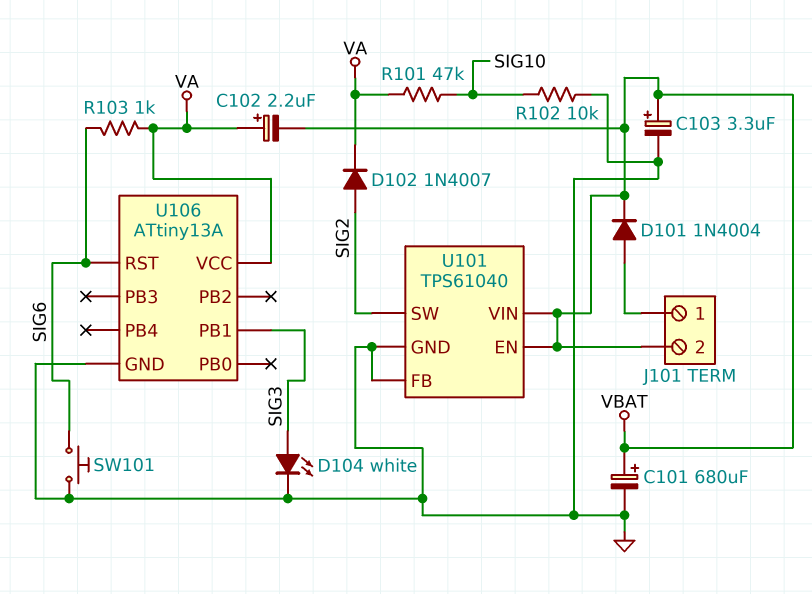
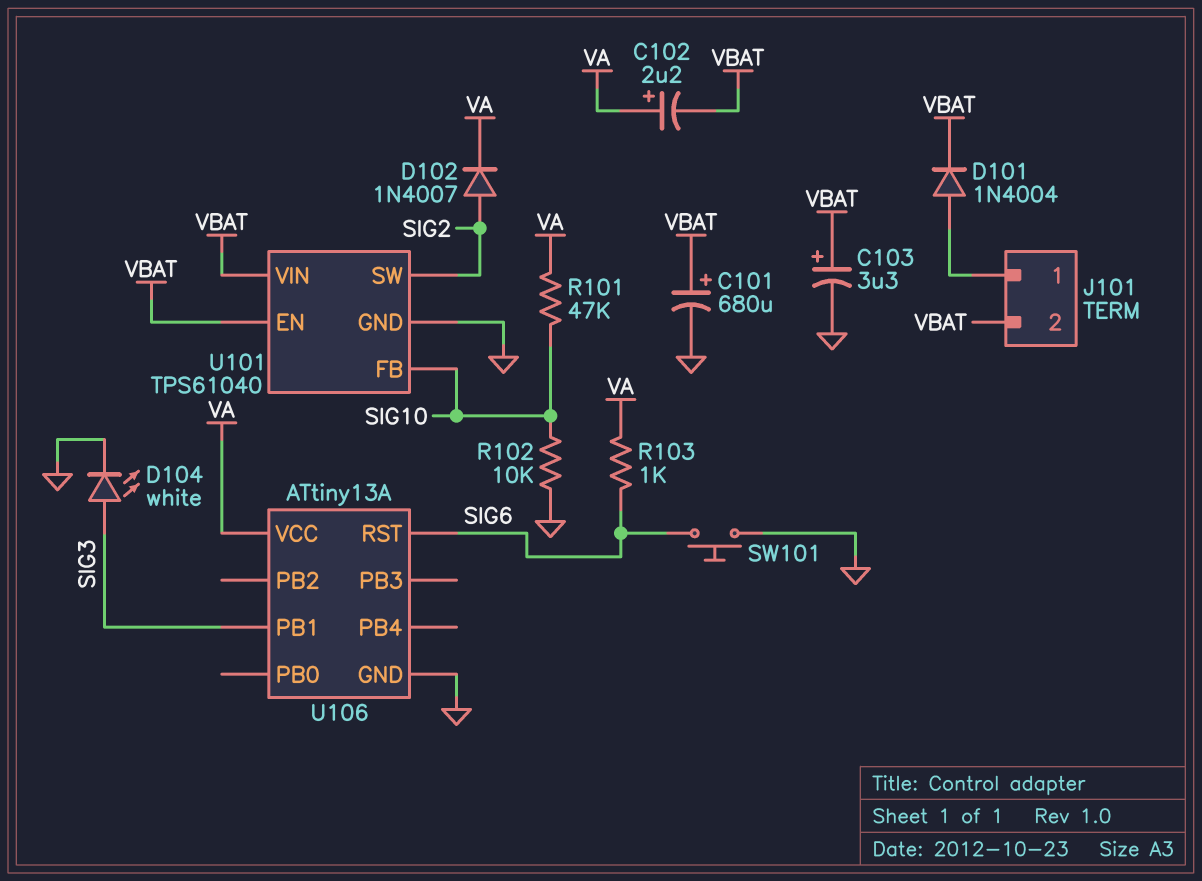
U101 pin FB: GND -> SIG10

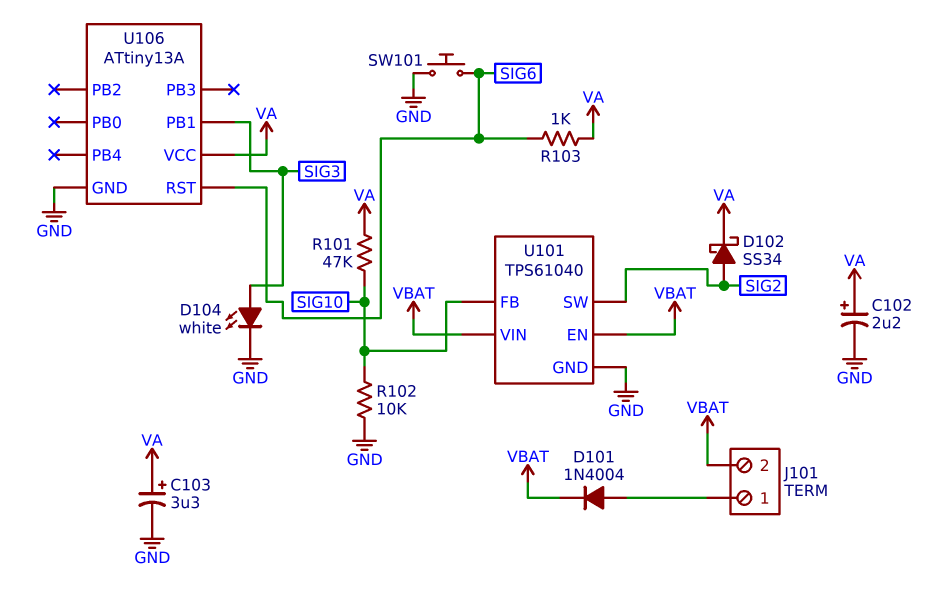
C101: 680uF (plus VBAT, minus GND) -> none
C102: 2.2uF (plus VA, minus VBAT) -> 2.2uF (plus VA, minus GND)
C103: 3.3uF (plus VBAT, minus GND) -> 3.3uF (plus VA, minus GND)
D102: diode 1N4007 (A SIG2, K VA) -> schottky SS34 (A SIG2, K VA)

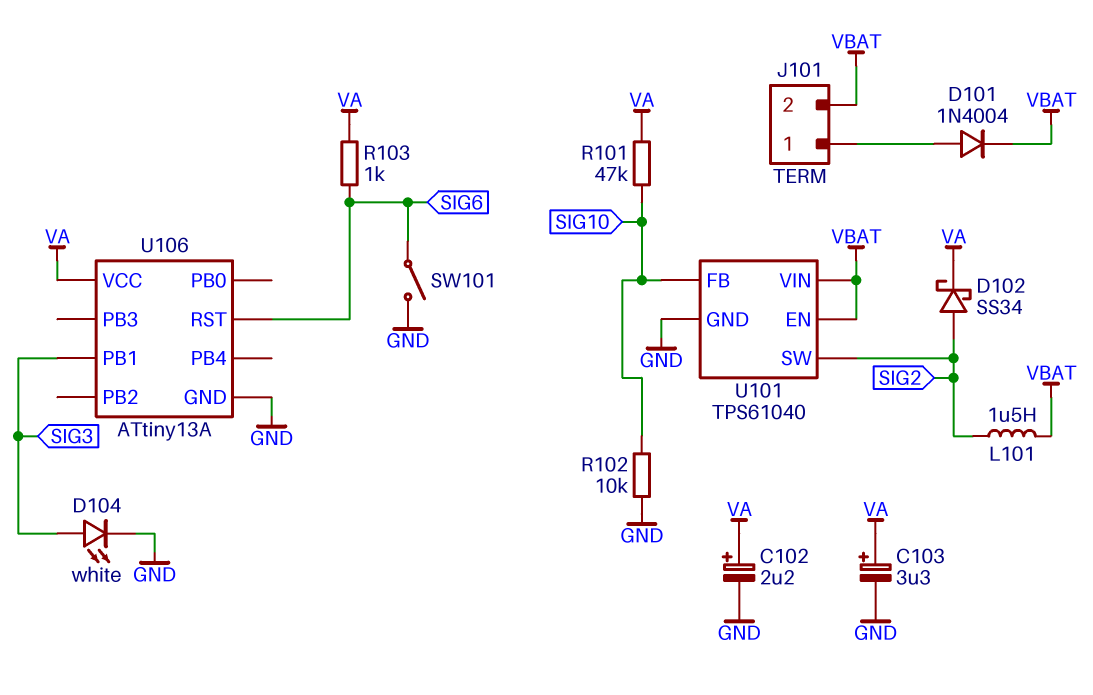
L101: none -> 1.5uH (SIG2, VBAT)
SW101: button (GND, SIG6) -> switch (GND, SIG6)

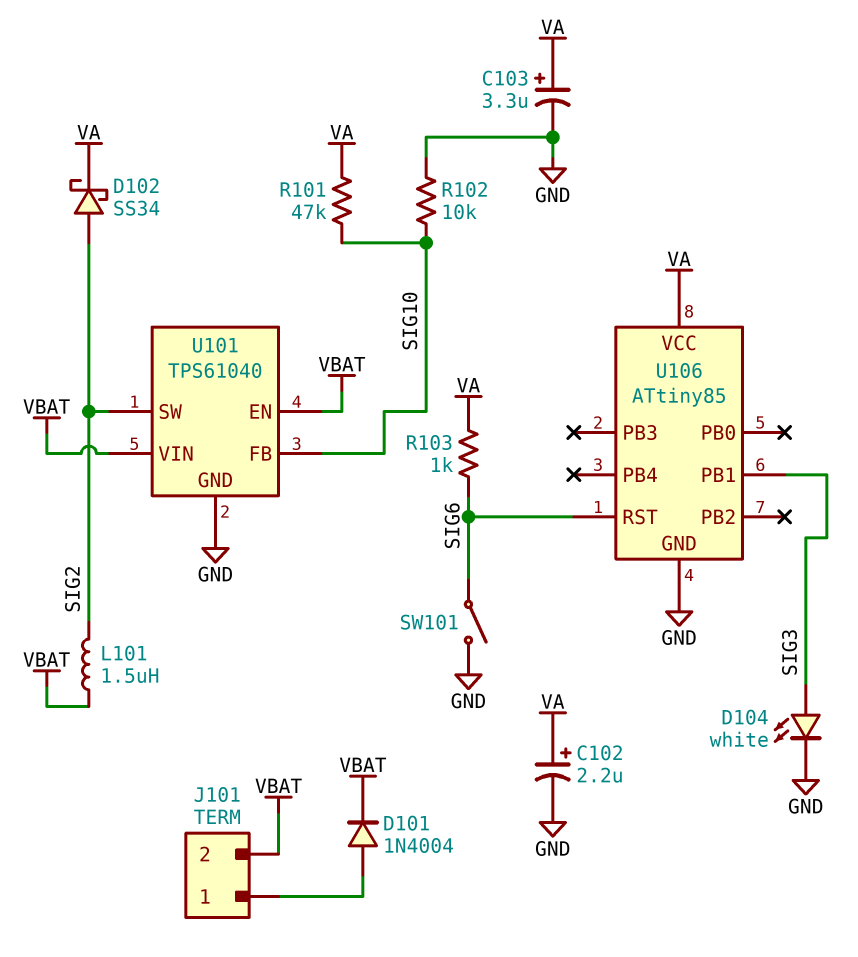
U106: ATtiny13A -> ATtiny85

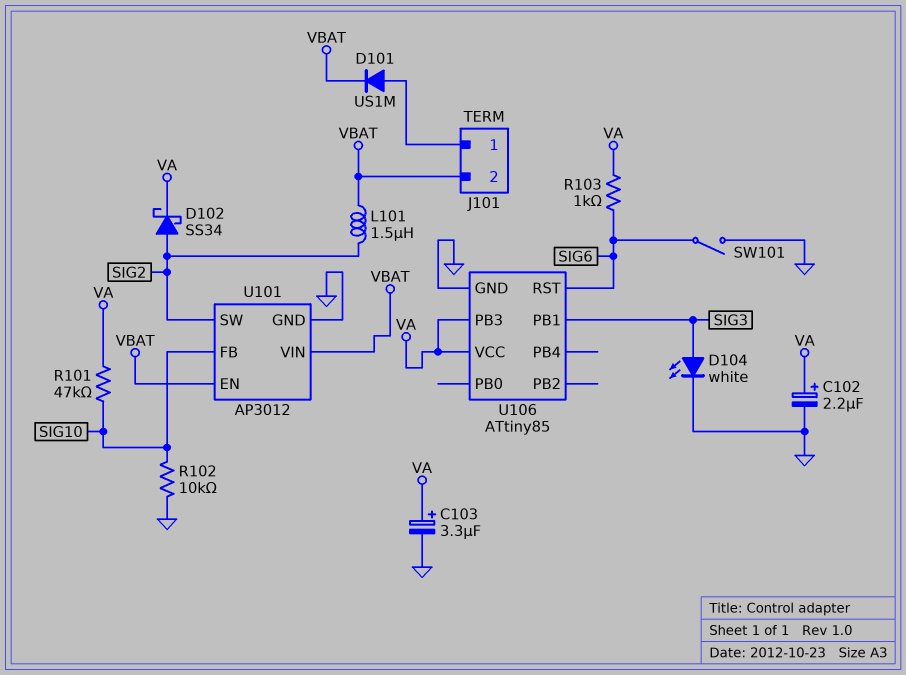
D101: diode 1N4004 (A J101/1, K VBAT) -> diode US1M (A J101/1, K VBAT)
U101: TPS61040 -> AP3012
U106 pin PB3: none -> VA

